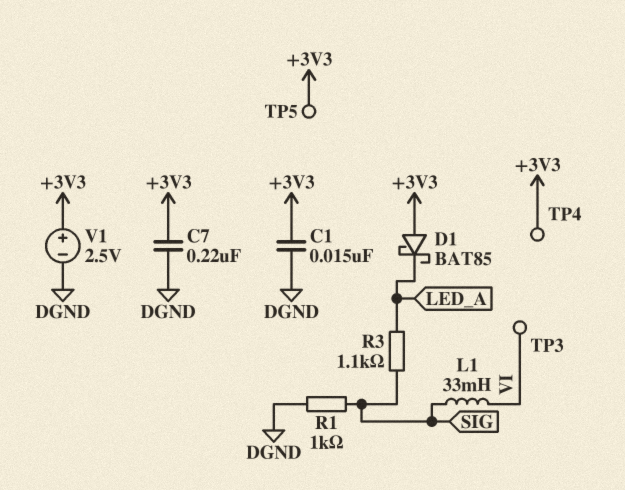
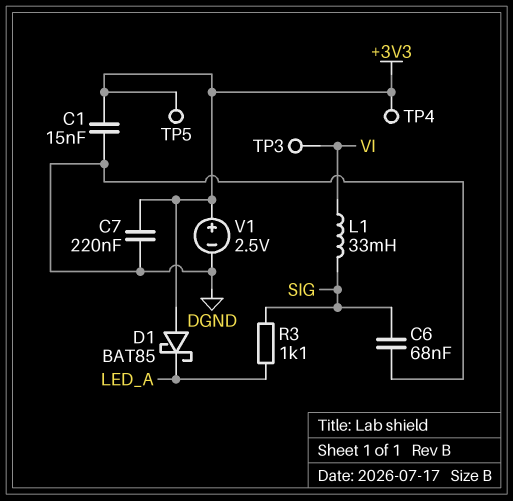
C6: none -> 68nF (DGND, SIG)
R1: 1k (DGND, SIG) -> none

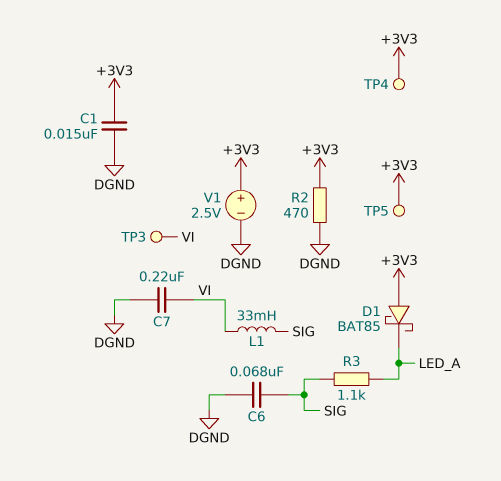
C7: 220nF (+3V3, DGND) -> 220nF (DGND, VI)
R2: none -> 470 (+3V3, DGND)

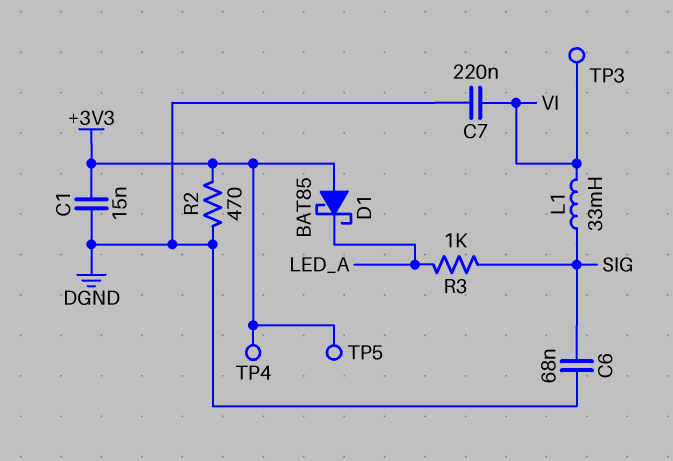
R3: 1.1k (LED_A, SIG) -> 1k (LED_A, SIG)
V1: 2.5V (plus +3V3, minus DGND) -> none

